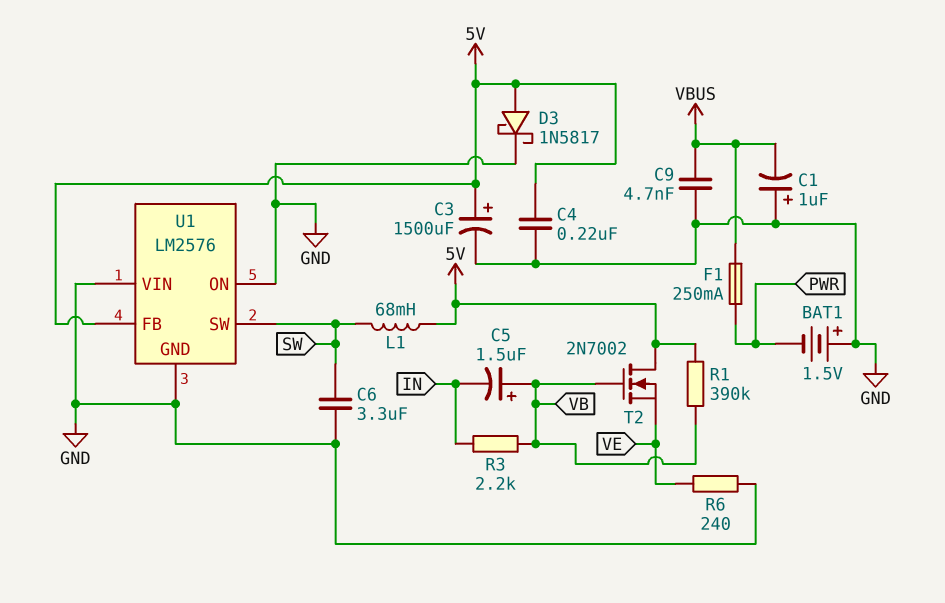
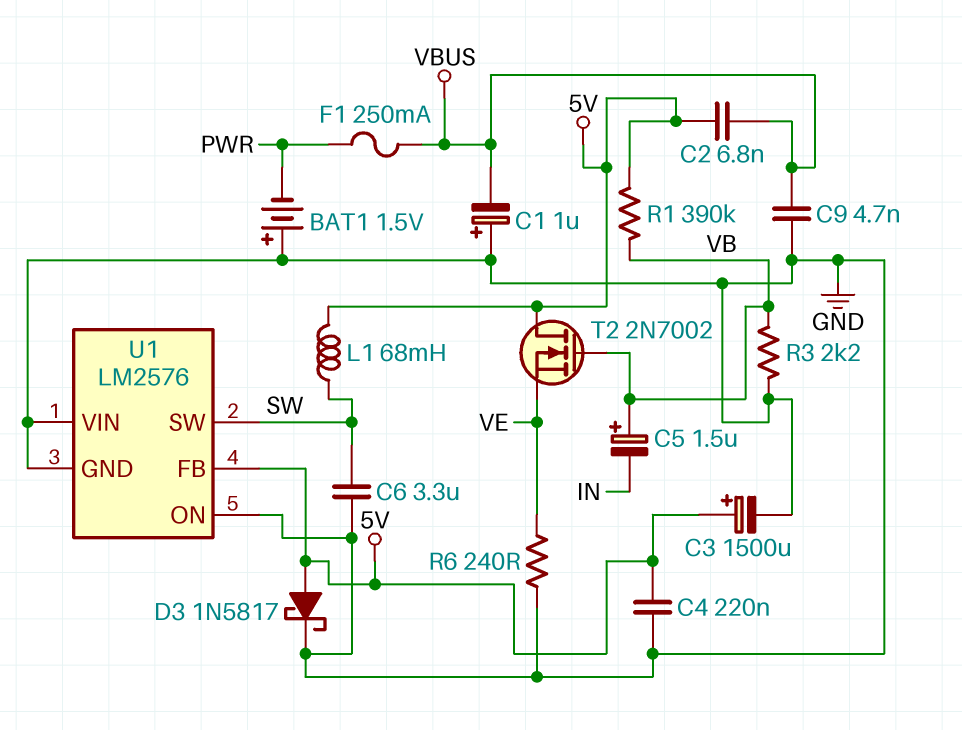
C2: none -> 6.8nF (5V, VBUS)
R3: 2.2k (IN, VB) -> 2.2k (GND, VB)

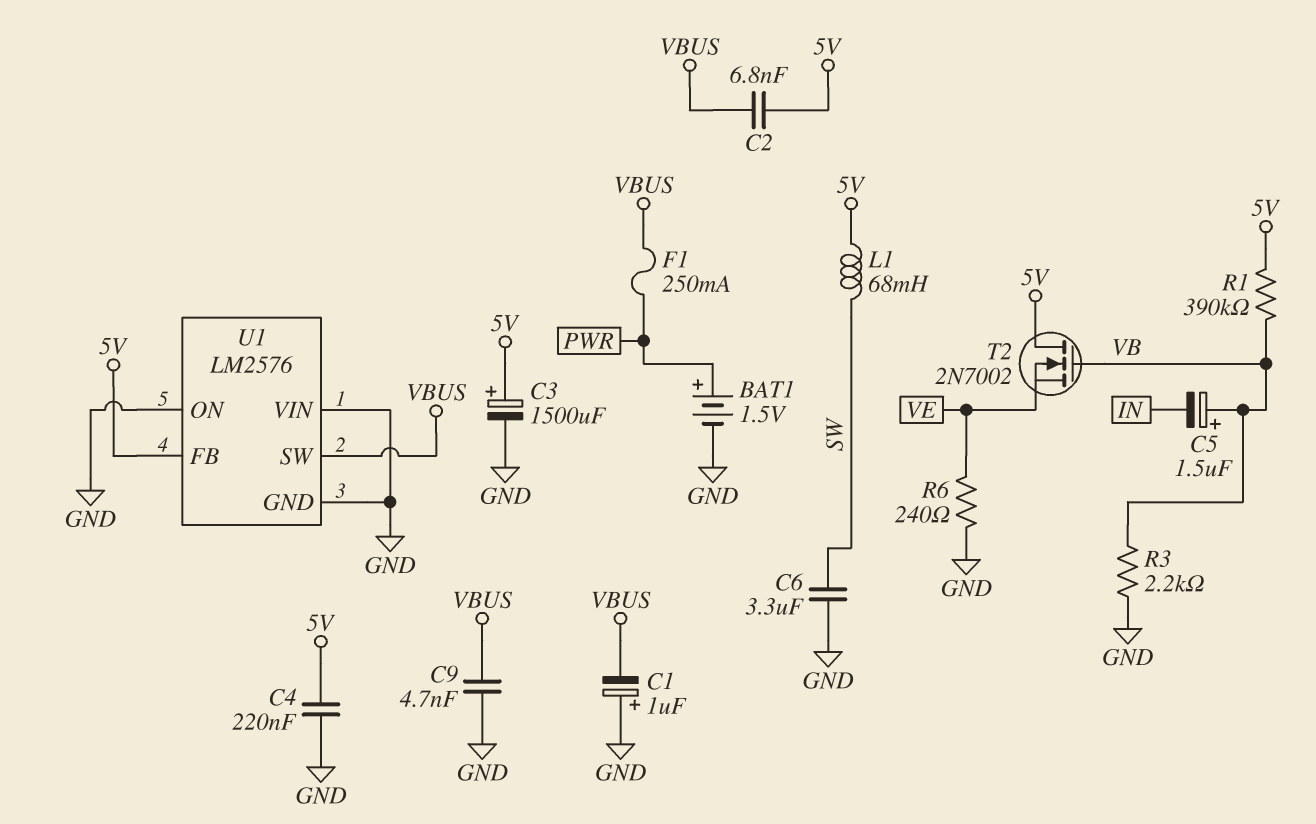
BAT1: 1.5V (plus GND, minus PWR) -> 1.5V (plus PWR, minus GND)
D3: schottky 1N5817 (A 5V, K GND) -> none
U1 pin SW: SW -> VBUS

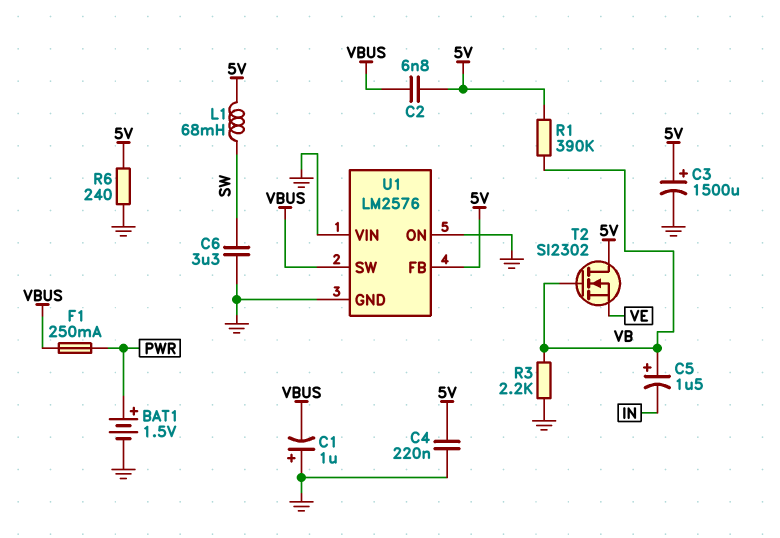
C9: 4.7nF (GND, VBUS) -> none
R6: 240 (GND, VE) -> 240 (5V, GND)
T2: NMOS 2N7002 (G VB, D 5V, S VE) -> NMOS SI2302 (G VB, D 5V, S VE)

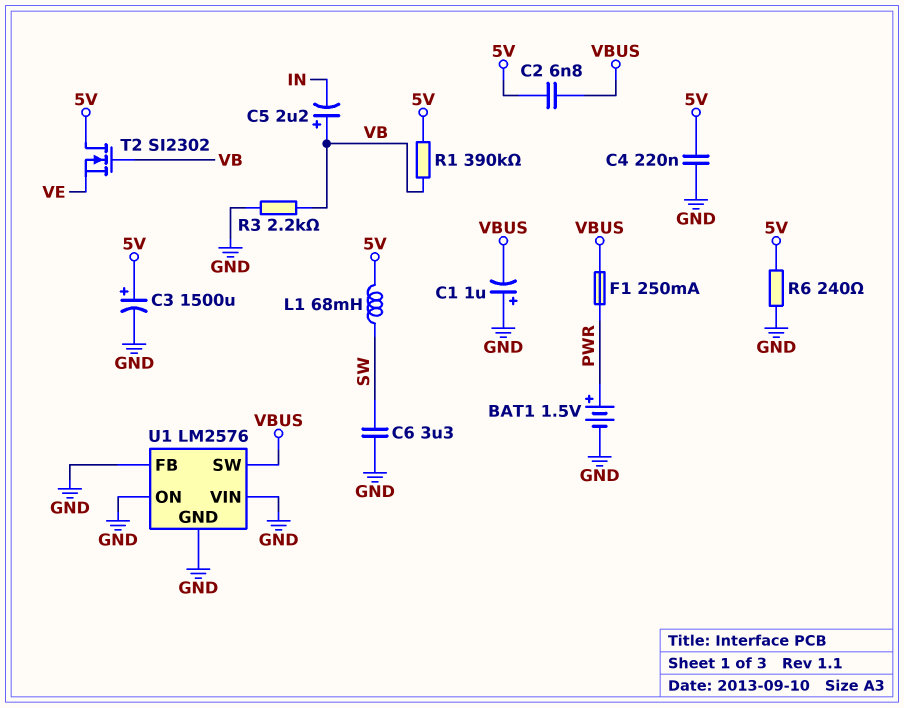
C5: 1.5uF (plus VB, minus IN) -> 2.2uF (plus VB, minus IN)
U1 pin FB: 5V -> GND

